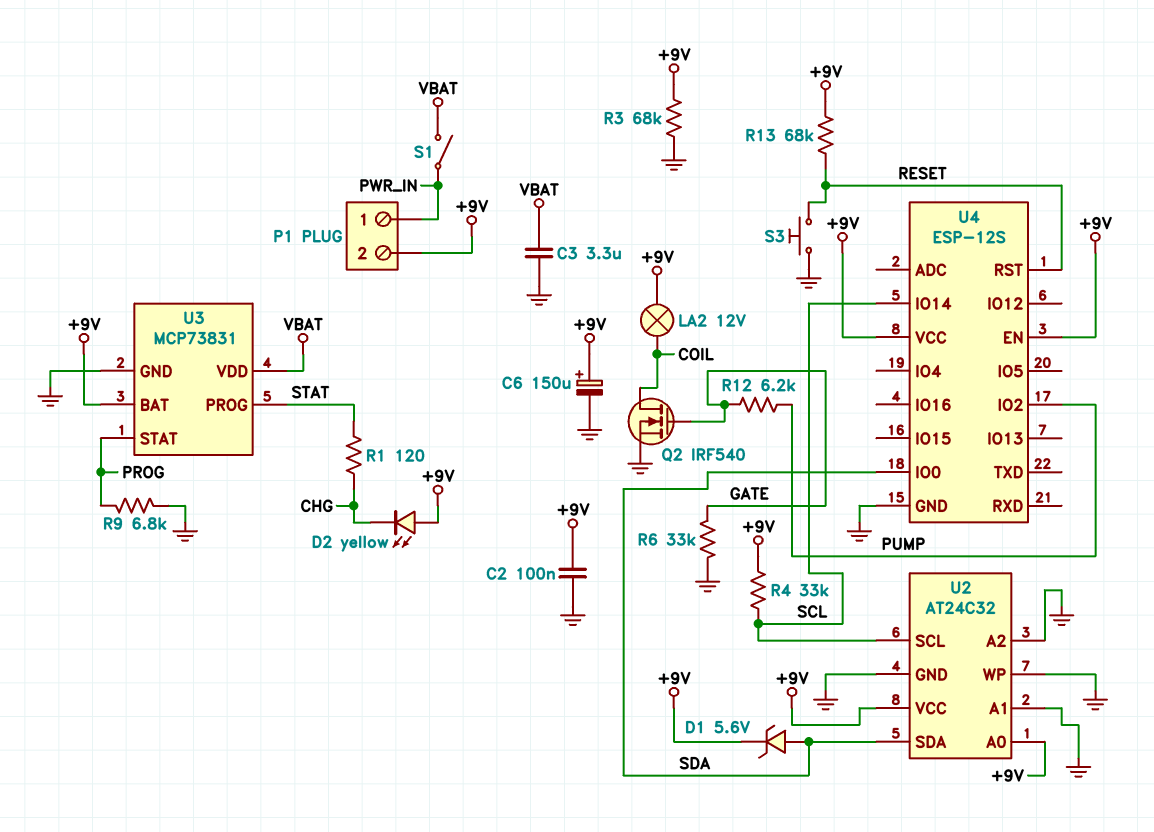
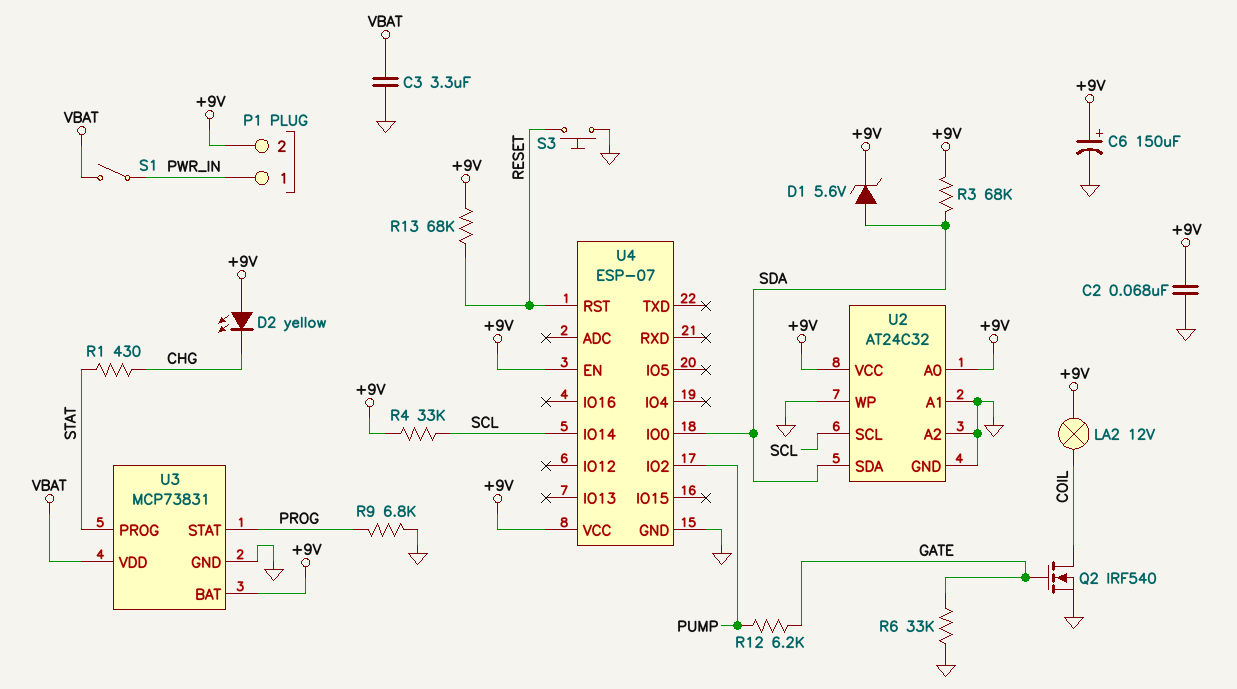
C2: 100nF (+9V, GND) -> 68nF (+9V, GND)
R1: 120 (CHG, STAT) -> 430 (CHG, STAT)
R3: 68k (+9V, GND) -> 68k (+9V, SDA)
U4: ESP-12S -> ESP-07

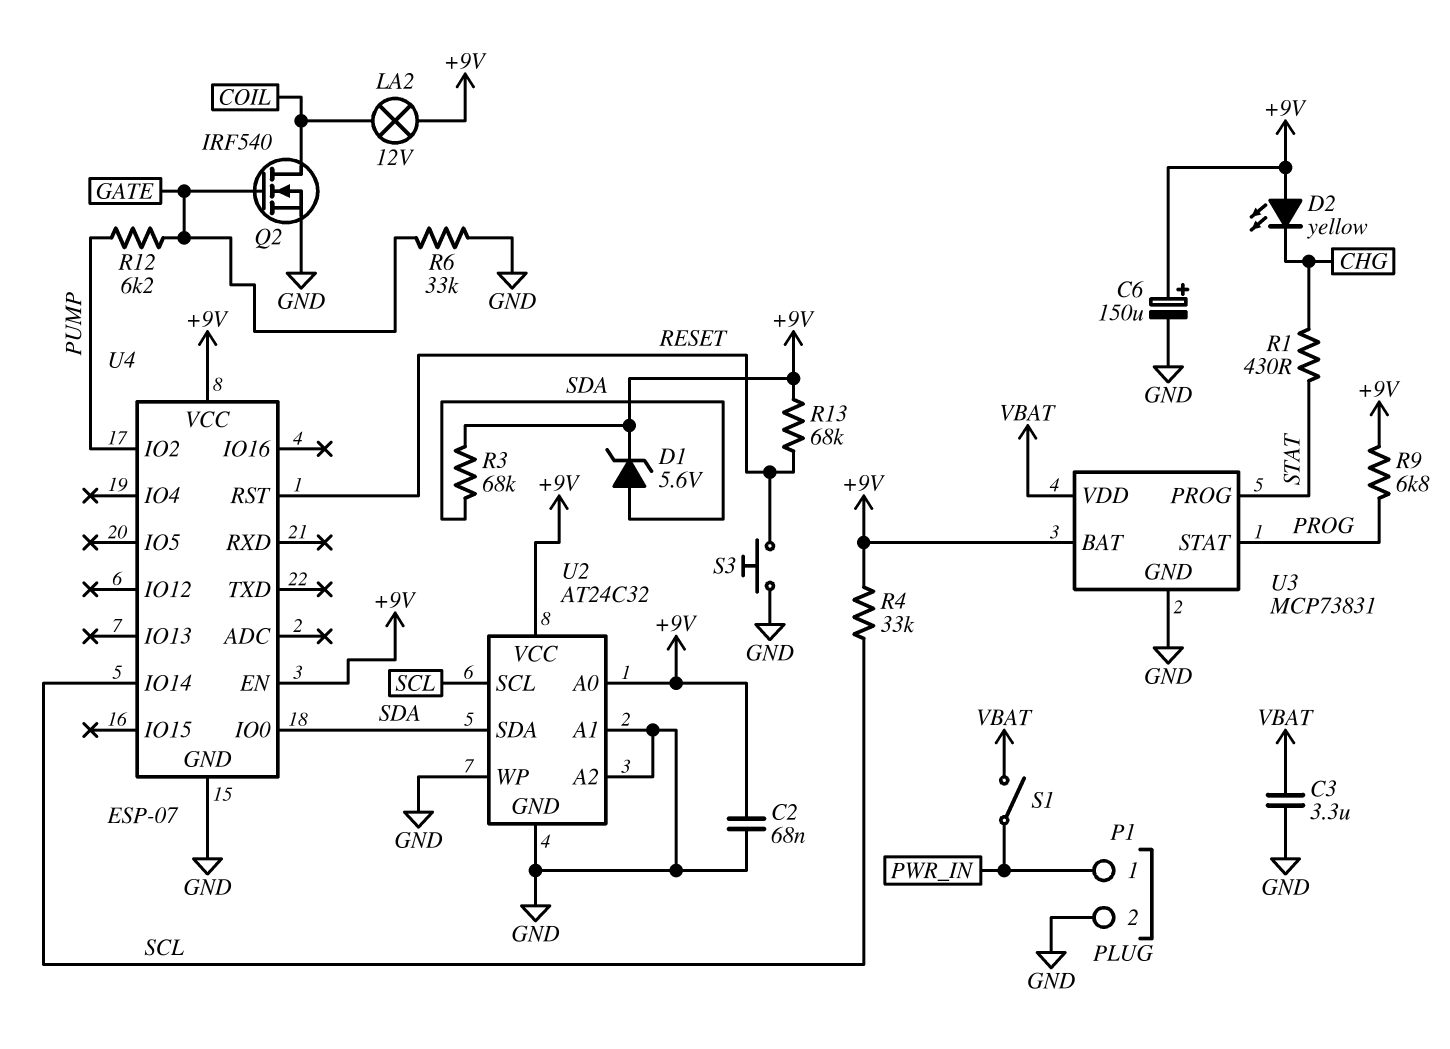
P1 pin 2: +9V -> GND
R9: 6.8k (GND, PROG) -> 6.8k (+9V, PROG)

